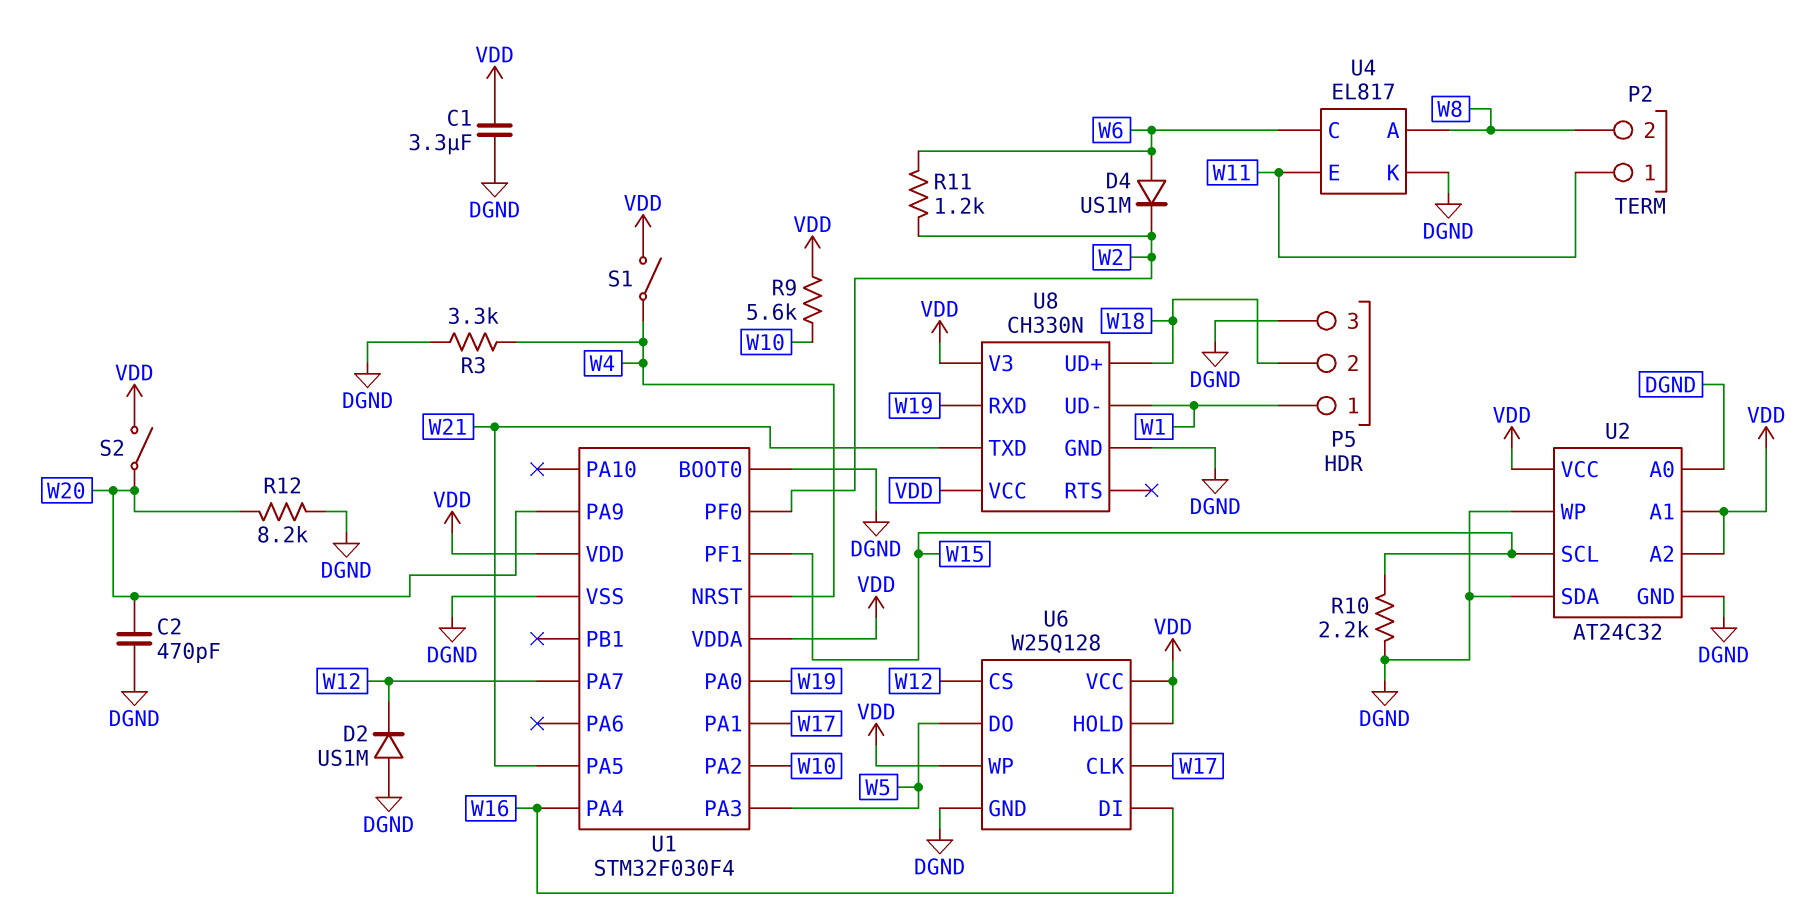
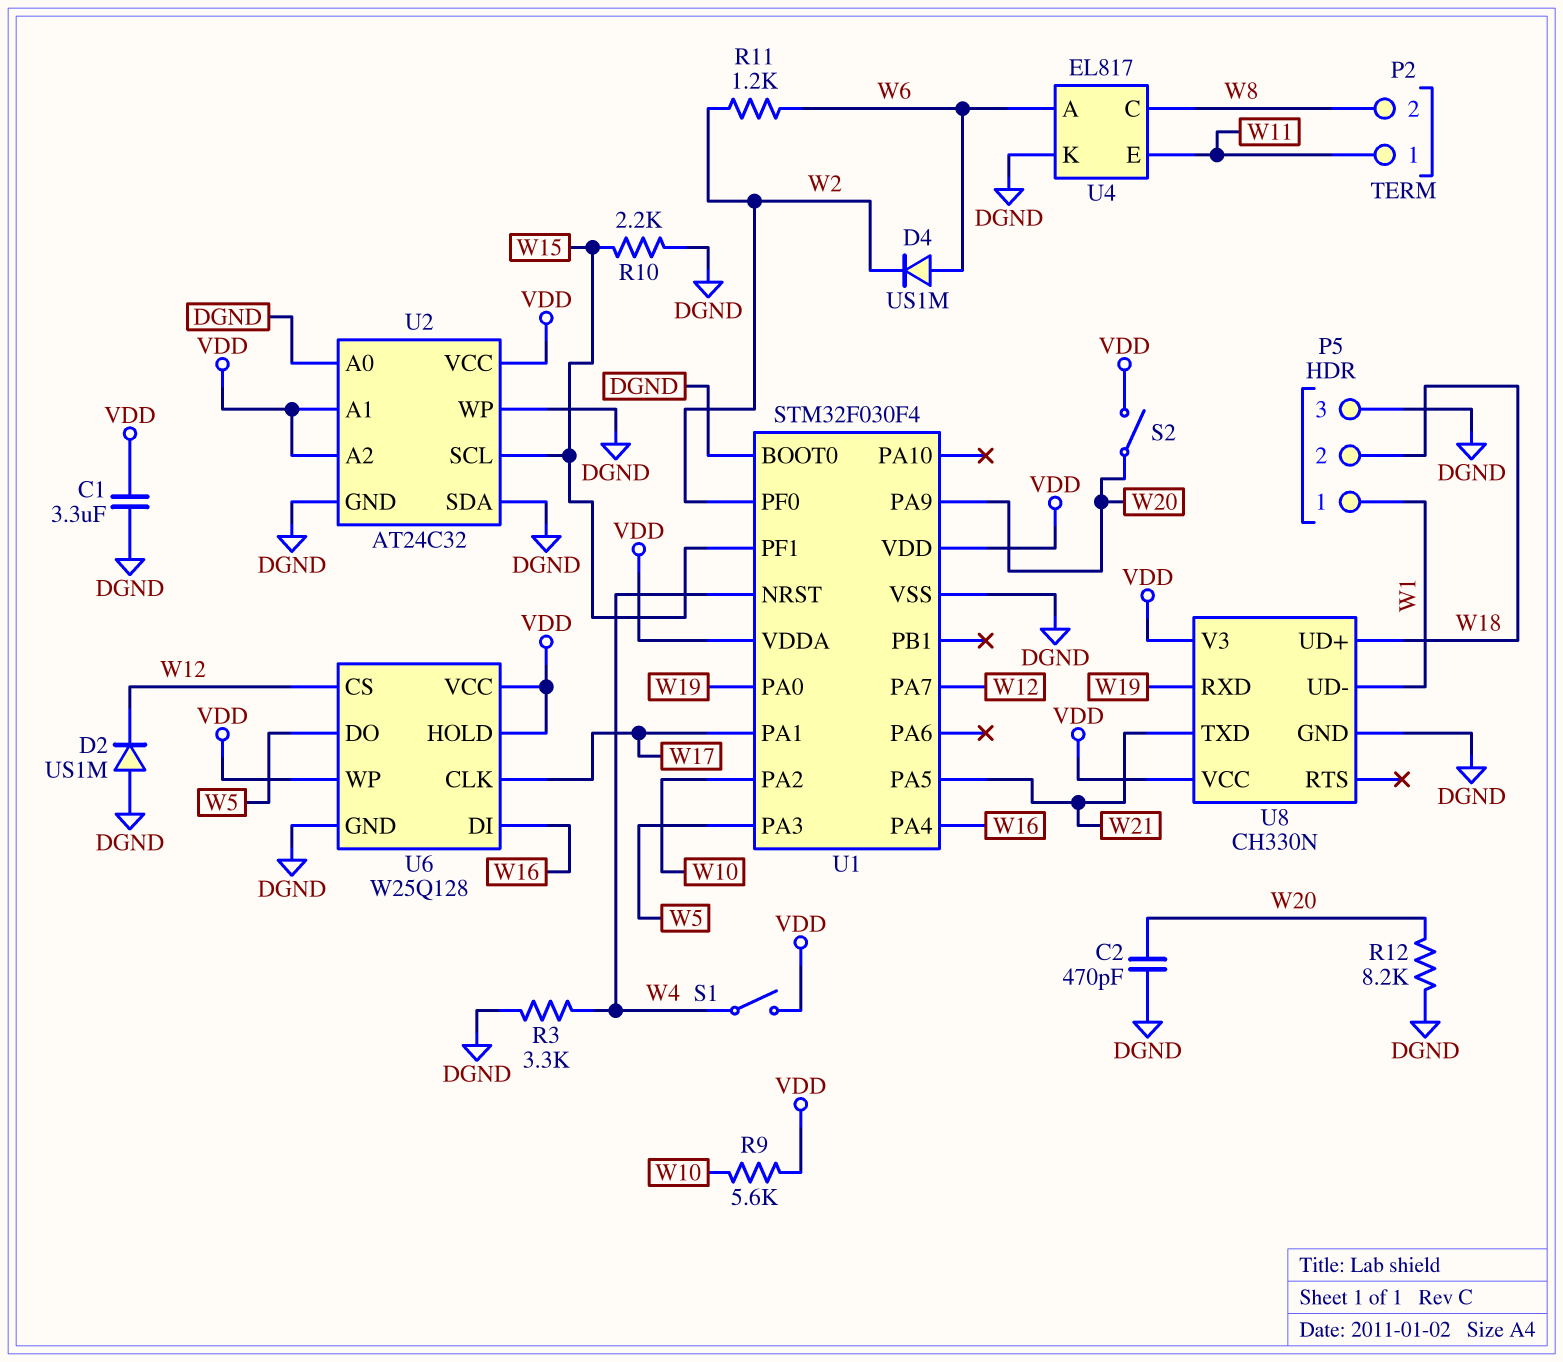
U4 pin A: W8 -> W6
U4 pin C: W6 -> W8

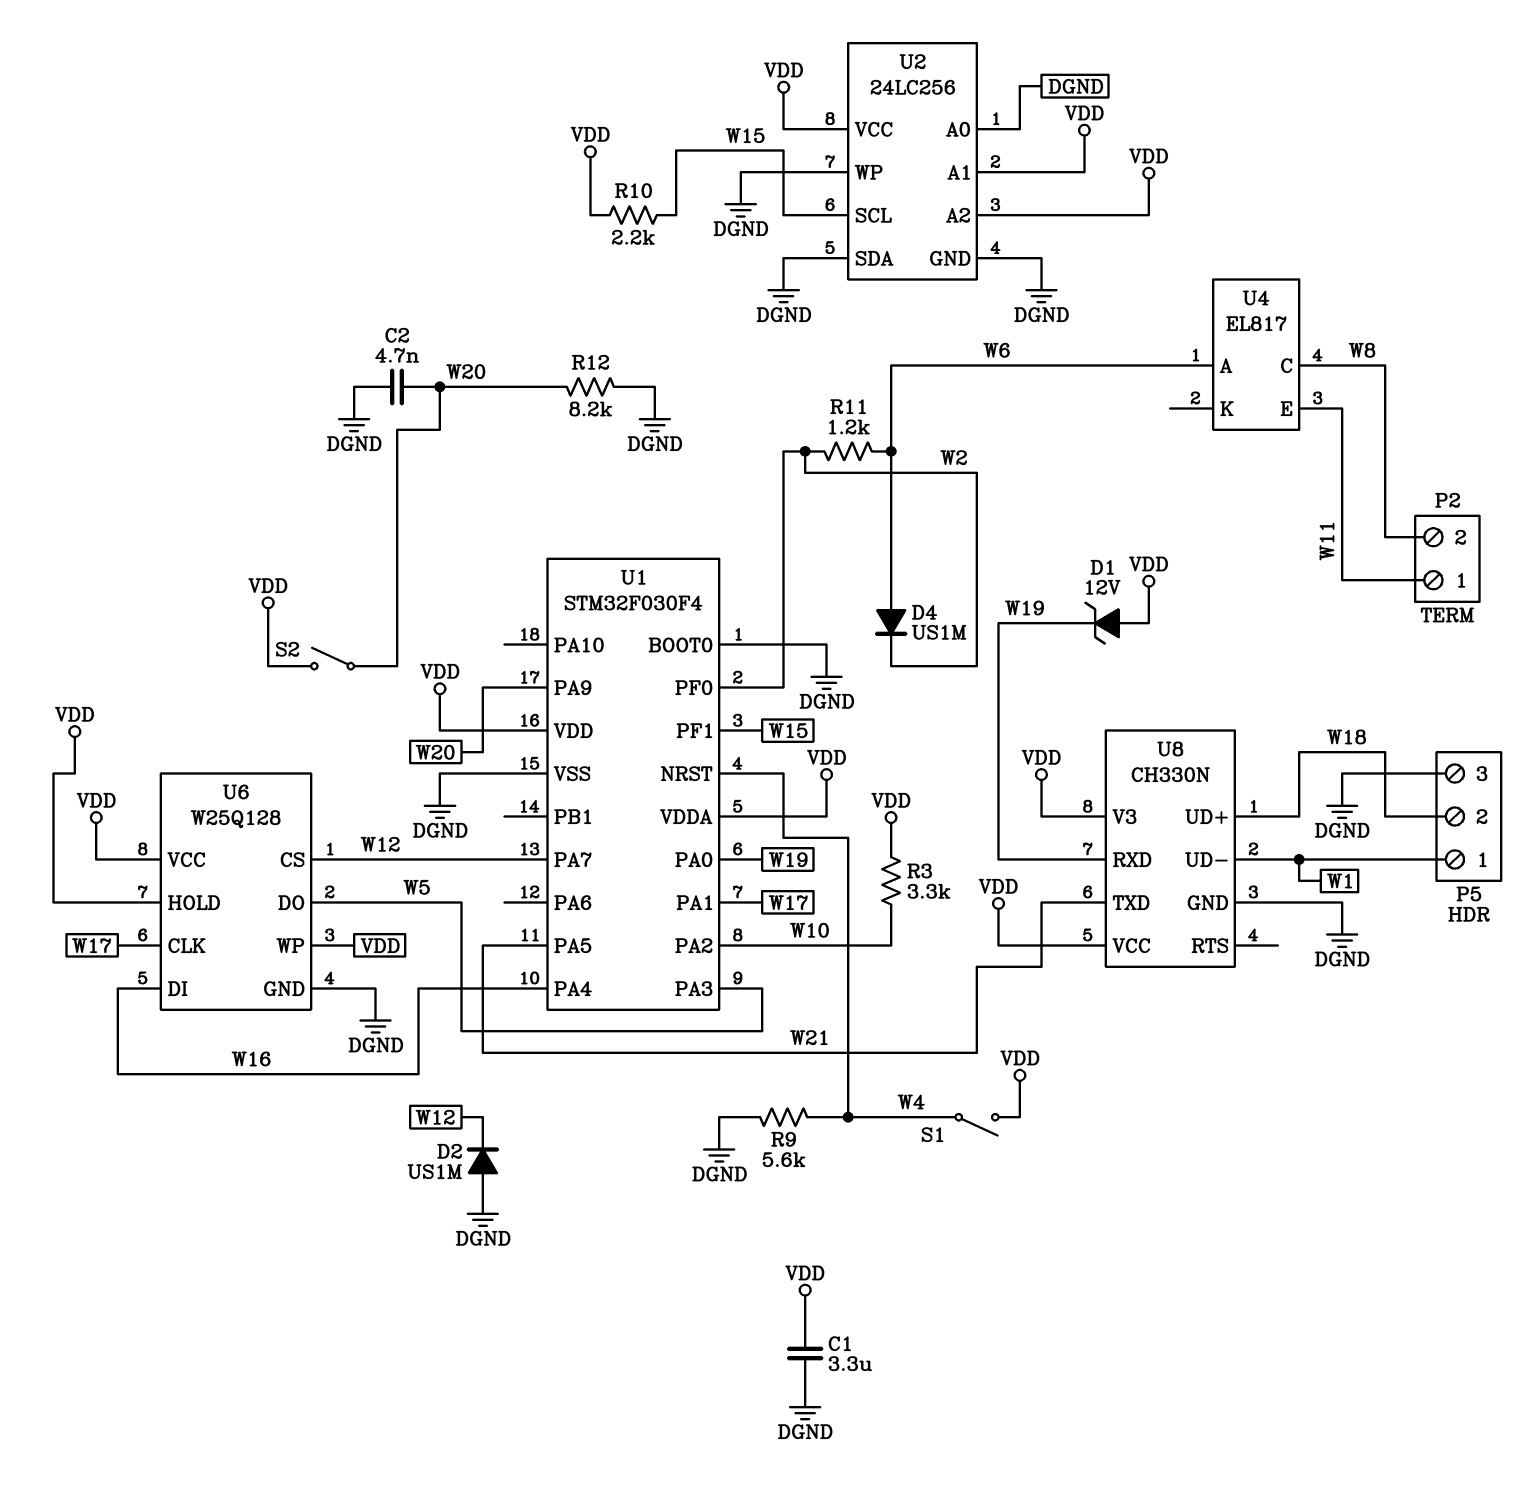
C2: 470pF (DGND, W20) -> 4.7nF (DGND, W20)
D1: none -> zener 12V (A VDD, K W19)
R3: 3.3k (DGND, W4) -> 3.3k (VDD, W10)
R9: 5.6k (VDD, W10) -> 5.6k (DGND, W4)
R10: 2.2k (DGND, W15) -> 2.2k (VDD, W15)
U2: AT24C32 -> 24LC256
U4 pin K: DGND -> none

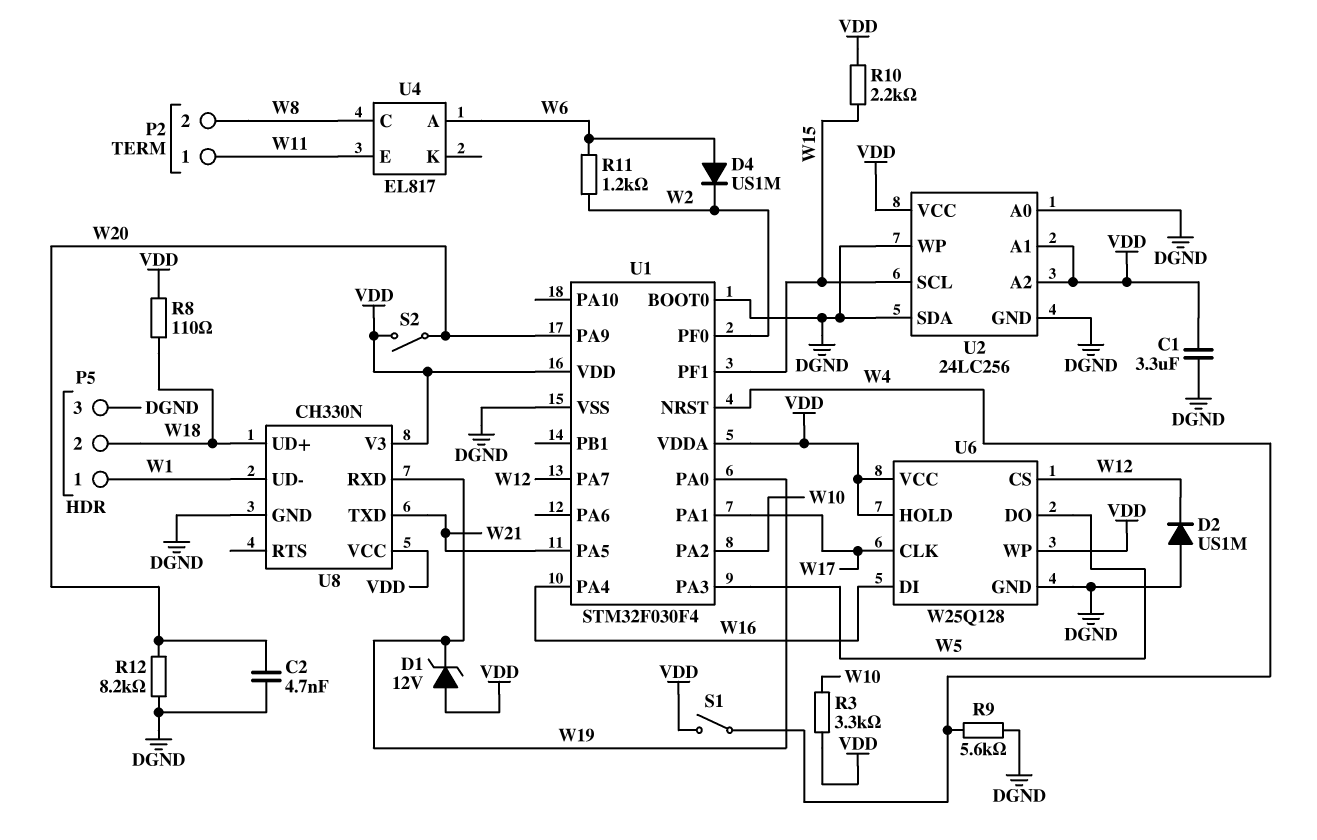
R8: none -> 110 (VDD, W18)

